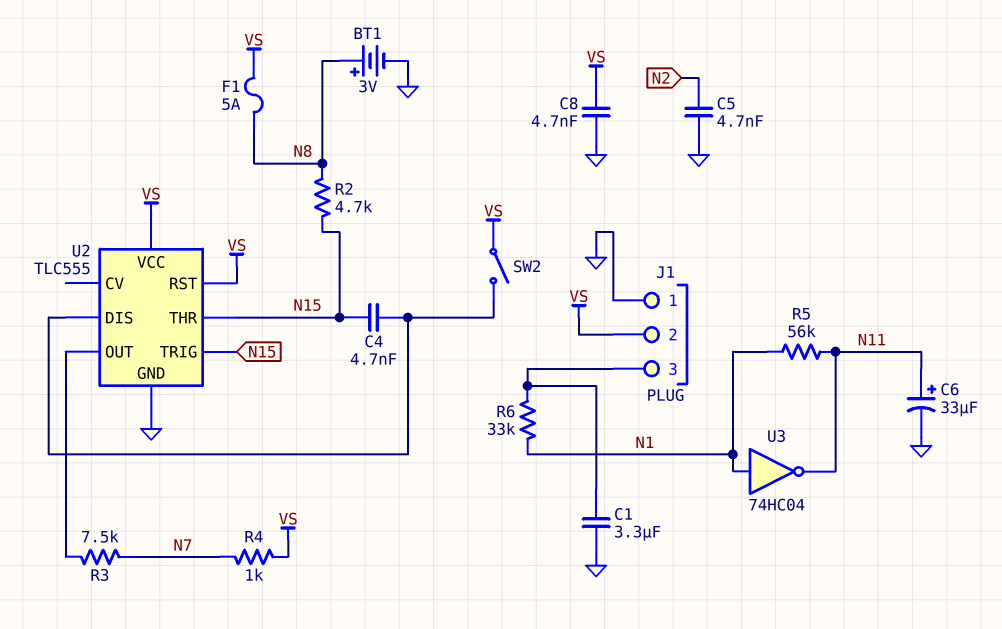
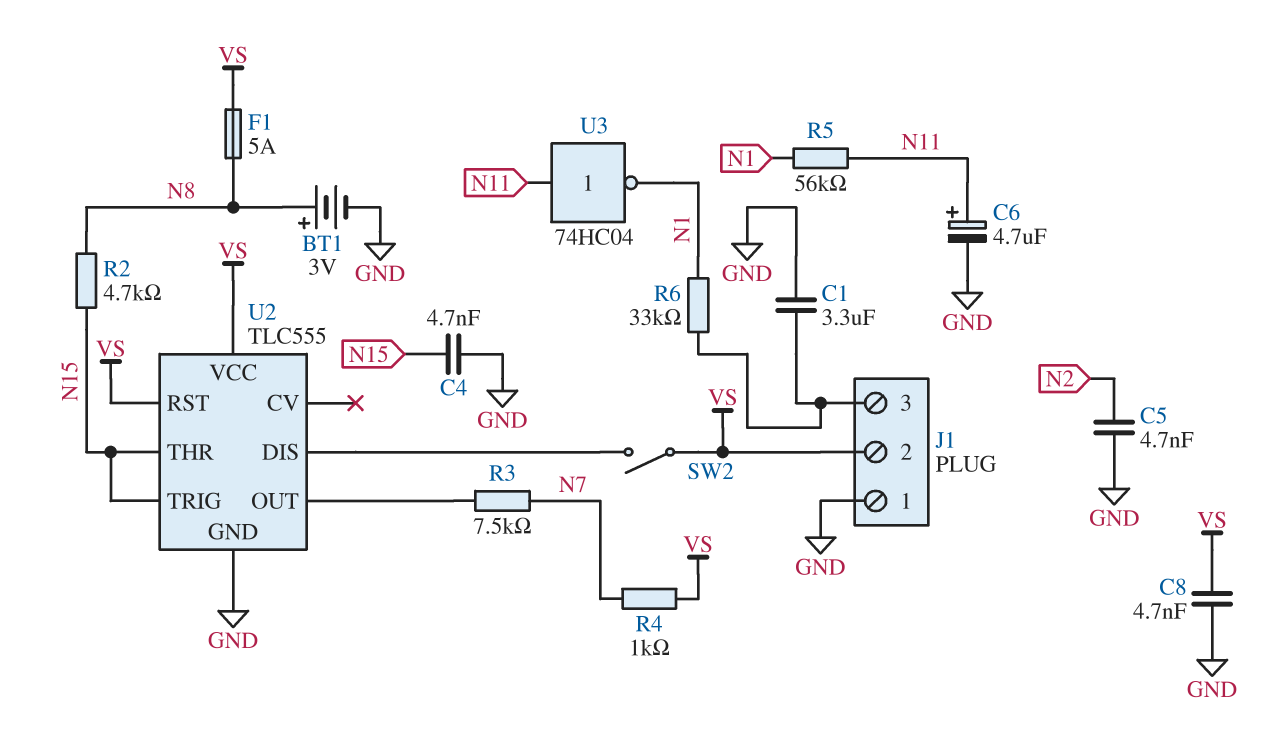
C4: 4.7nF (N15, U2/DIS) -> 4.7nF (GND, N15)
C6: 33uF (plus N11, minus GND) -> 4.7uF (plus N11, minus GND)
U3: NOT 74HC04 (in N1, out N11) -> NOT 74HC04 (in N11, out N1)

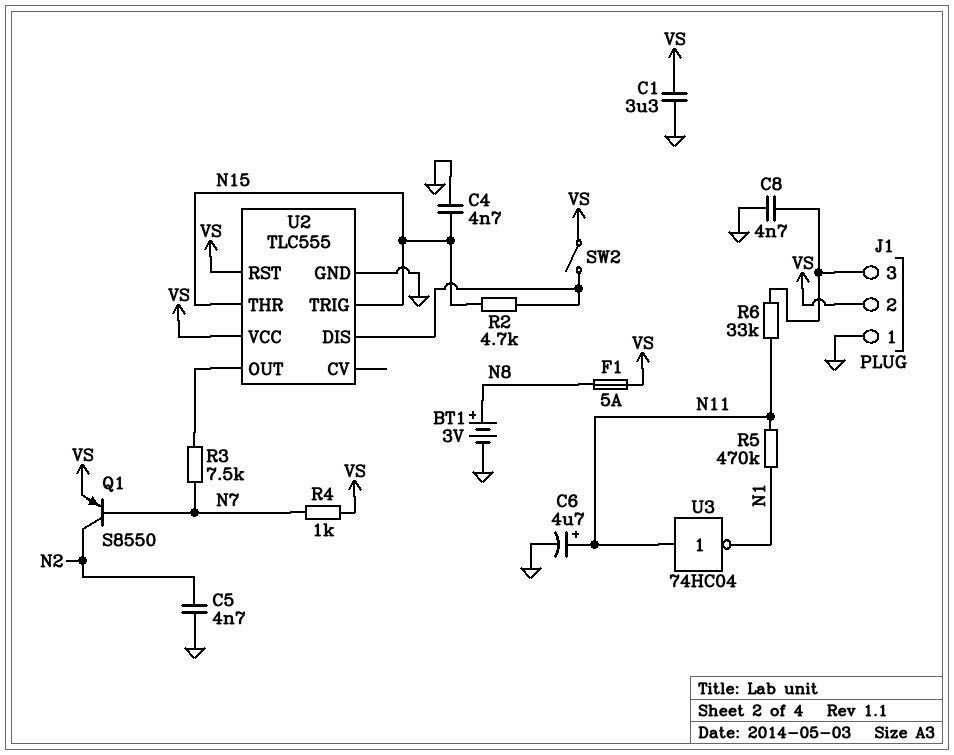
C1: 3.3uF (GND, J1/3) -> 3.3uF (GND, VS)
C8: 4.7nF (GND, VS) -> 4.7nF (GND, J1/3)
Q1: none -> PNP S8550 (B N7, C N2, E VS)
R2: 4.7k (N8, N15) -> 4.7k (N15, U2/DIS)
R5: 56k (N1, N11) -> 470k (N1, N11)
R6: 33k (J1/3, N1) -> 33k (J1/3, N11)

